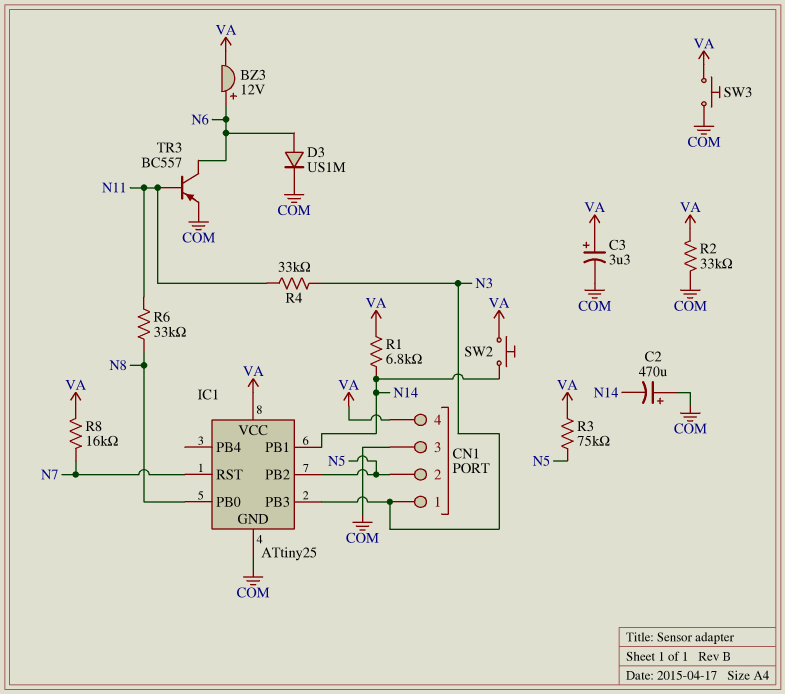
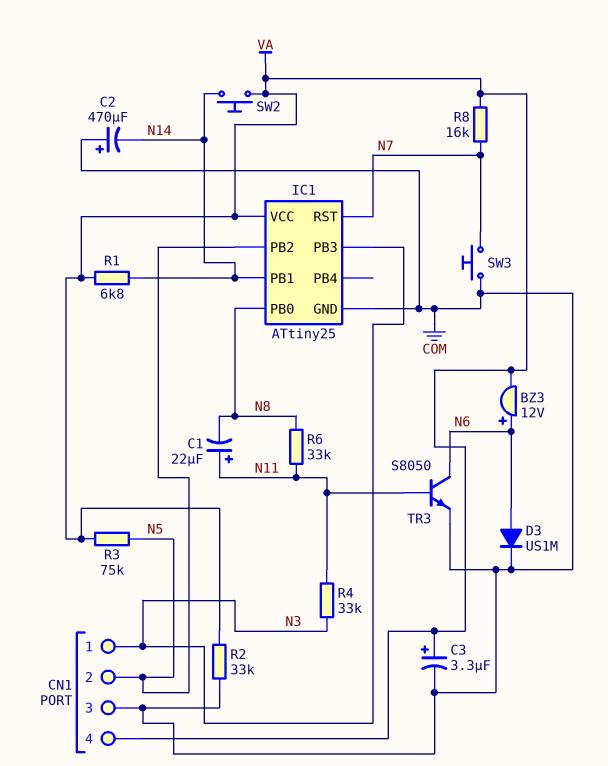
C1: none -> 22uF (plus N11, minus N8)
SW3: button (COM, VA) -> button (COM, N7)
TR3: PNP BC557 (B N11, C N6, E COM) -> NPN S8050 (B N11, C N6, E COM)

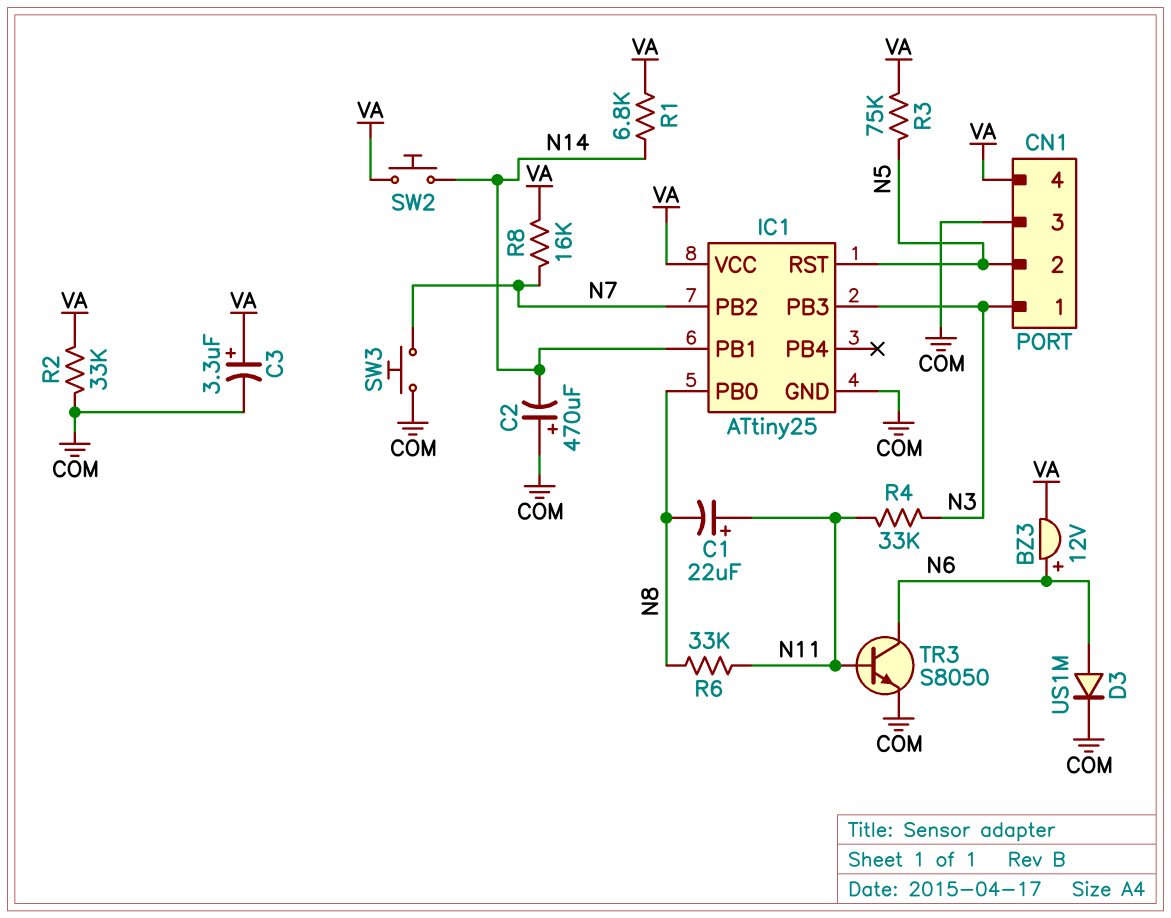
IC1 pin PB2: N5 -> N7
IC1 pin RST: N7 -> N5

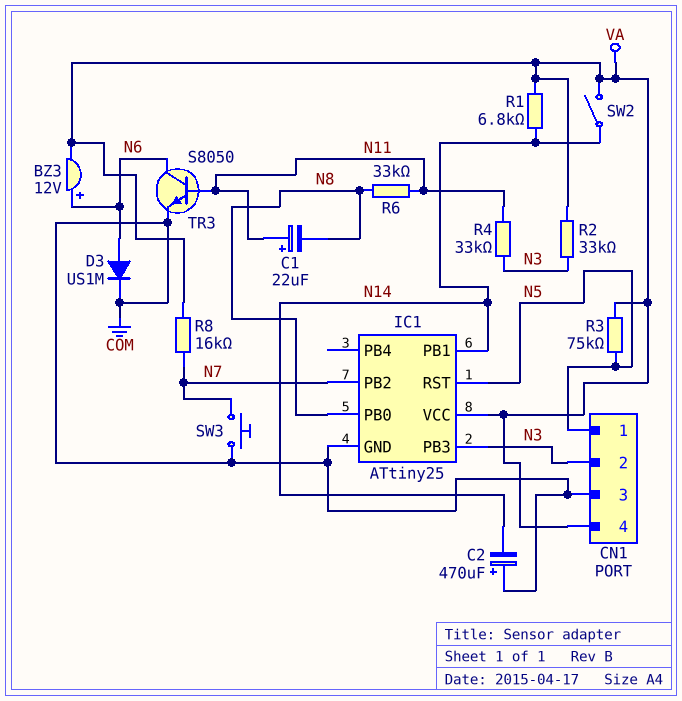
C3: 3.3uF (plus VA, minus COM) -> none
CN1 pin 1: N3 -> N5
CN1 pin 2: N5 -> N3
R2: 33k (COM, VA) -> 33k (N3, VA)
SW2: button (N14, VA) -> switch (N14, VA)

